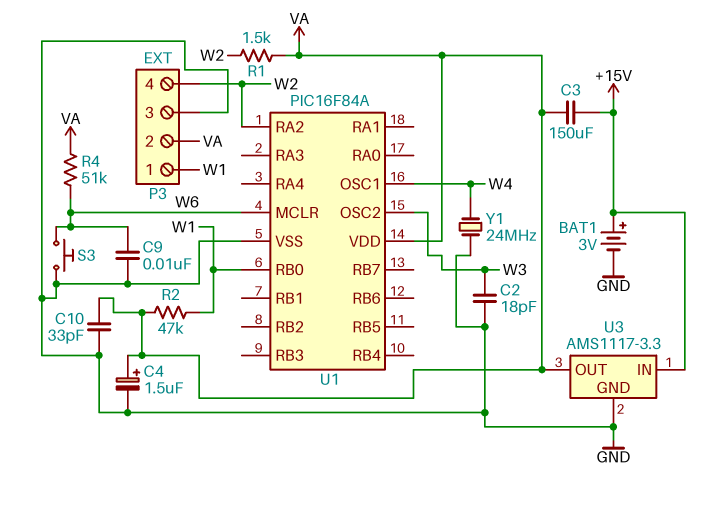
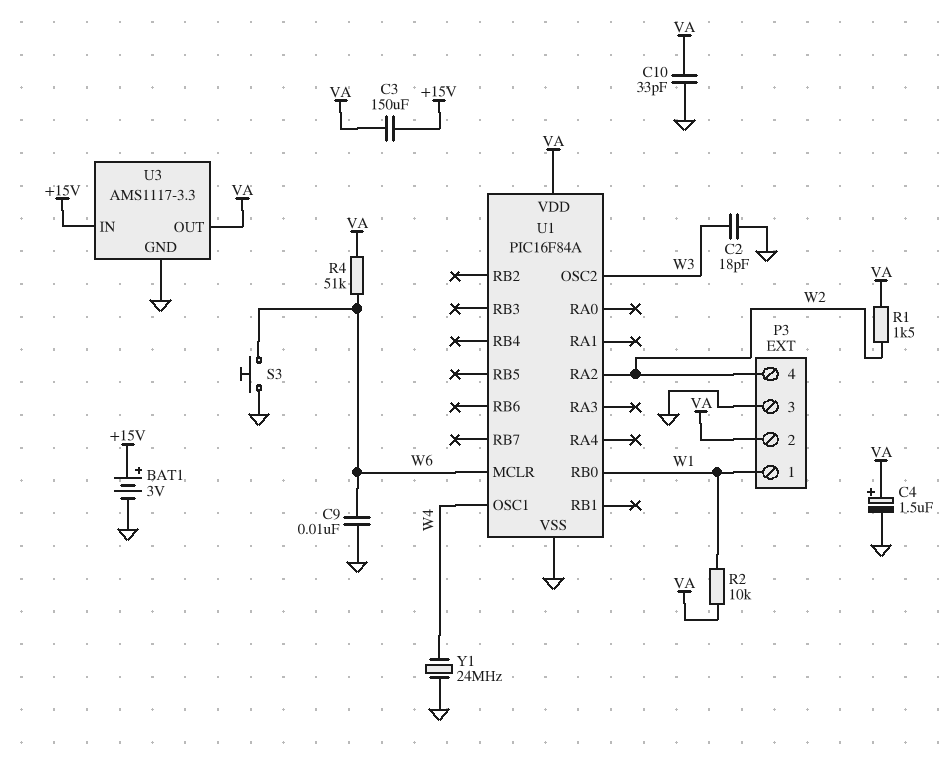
R2: 47k (VA, W1) -> 10k (VA, W1)

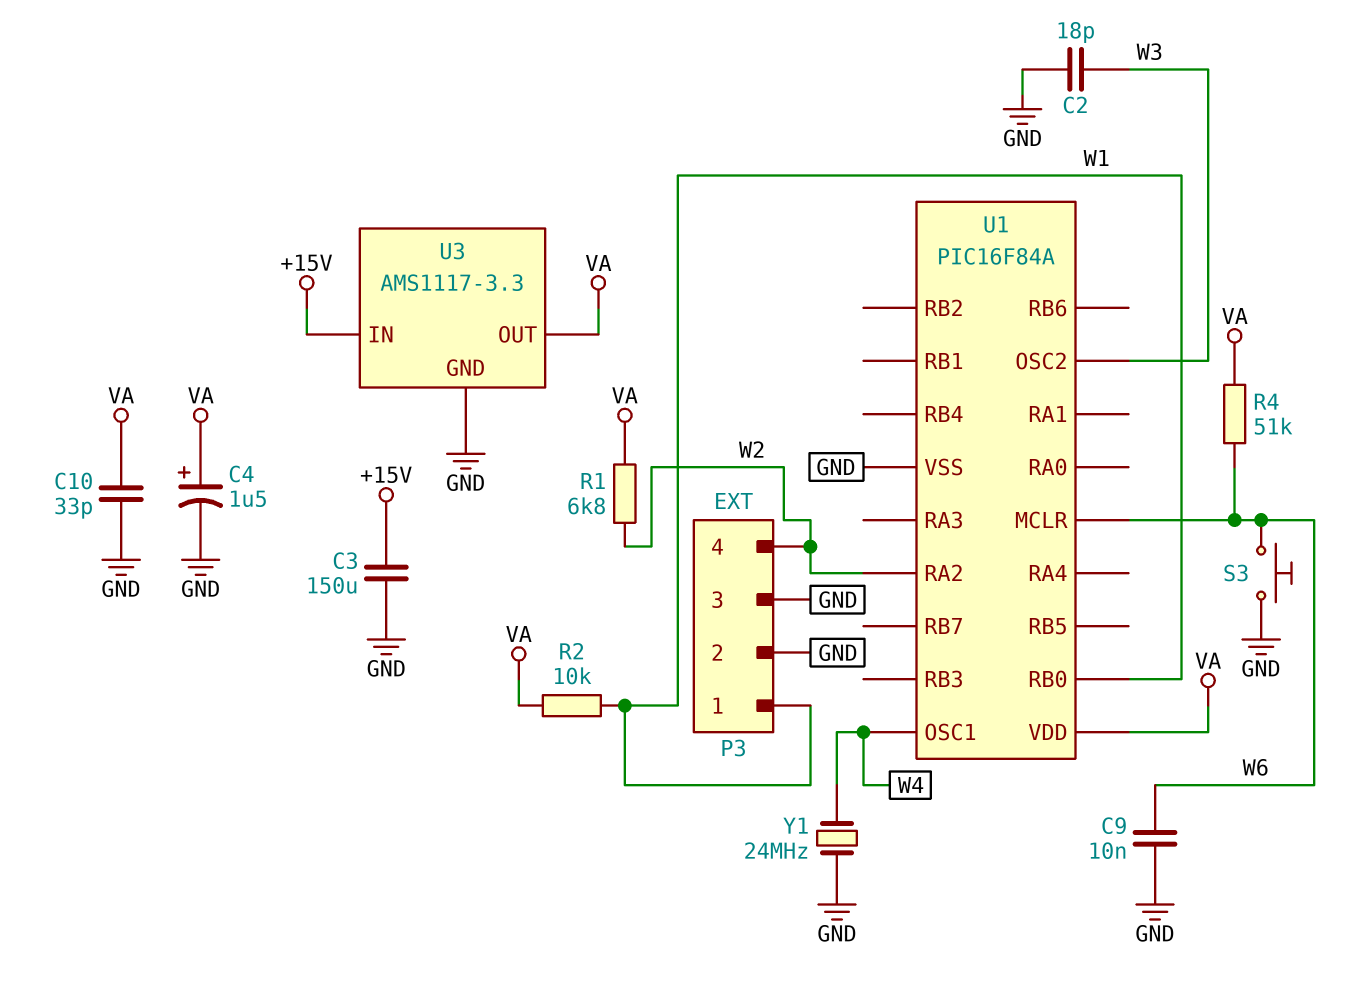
BAT1: 3V (plus +15V, minus GND) -> none
C3: 150uF (+15V, VA) -> 150uF (+15V, GND)
P3 pin 2: VA -> GND
R1: 1.5k (VA, W2) -> 6.8k (VA, W2)

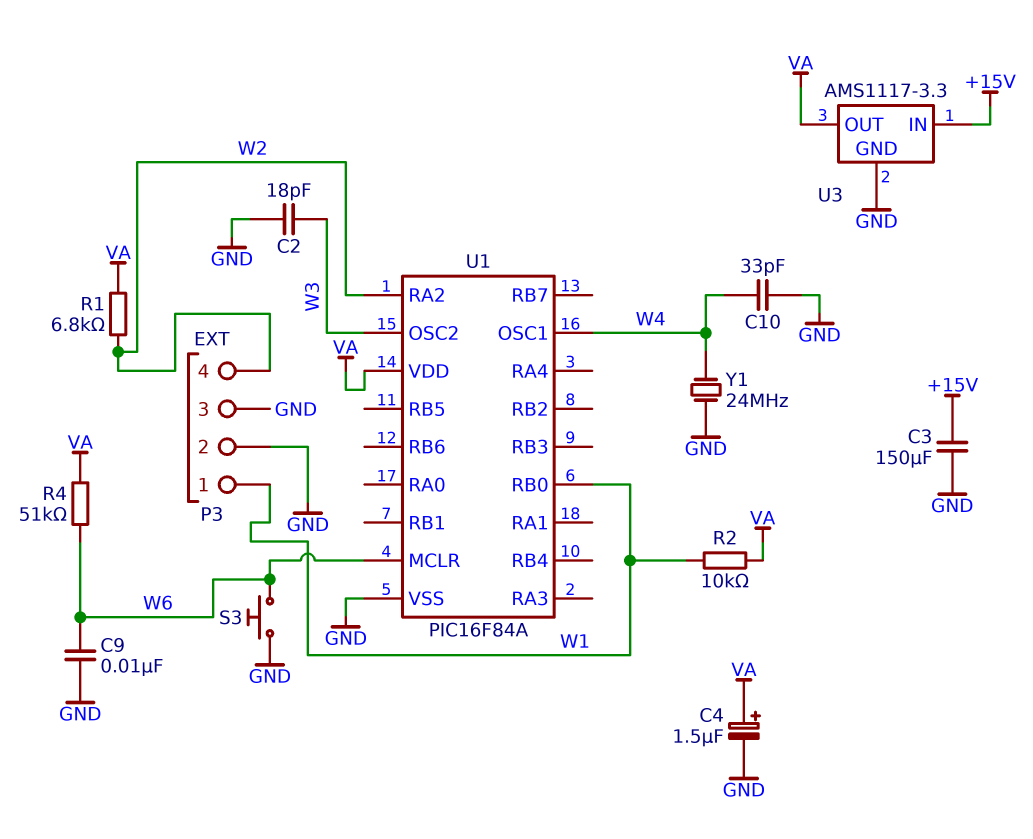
C10: 33pF (GND, VA) -> 33pF (GND, W4)

